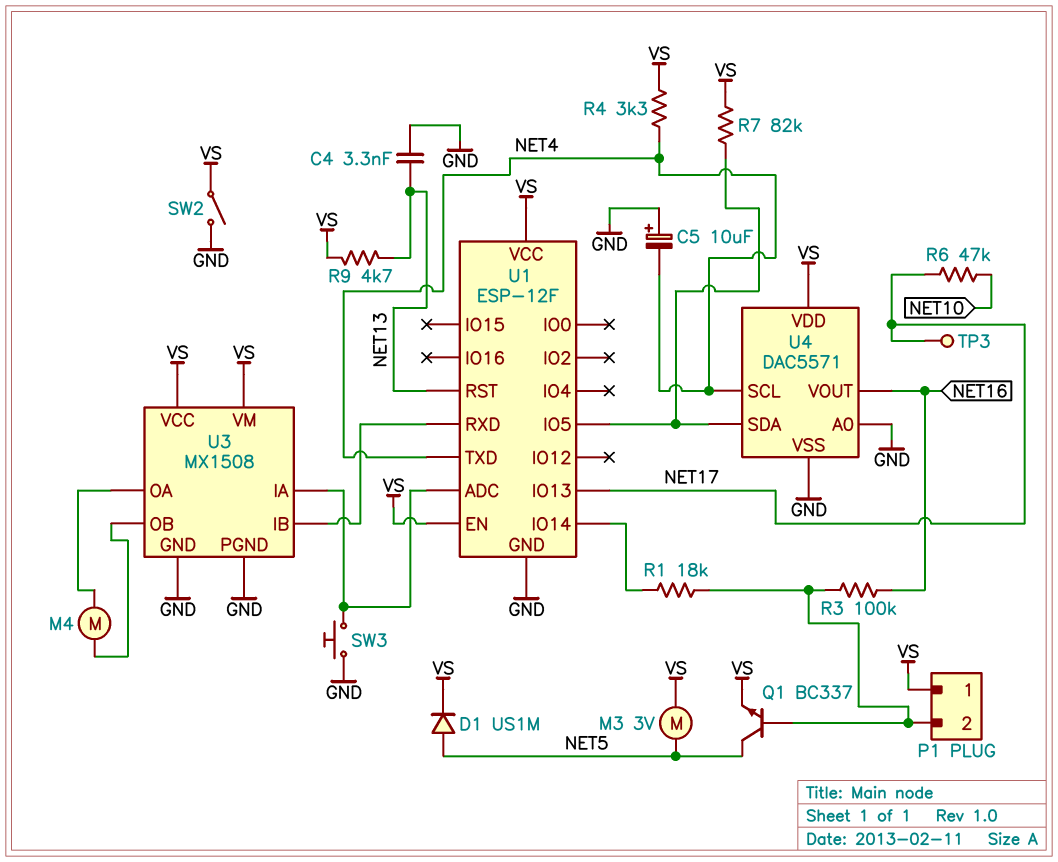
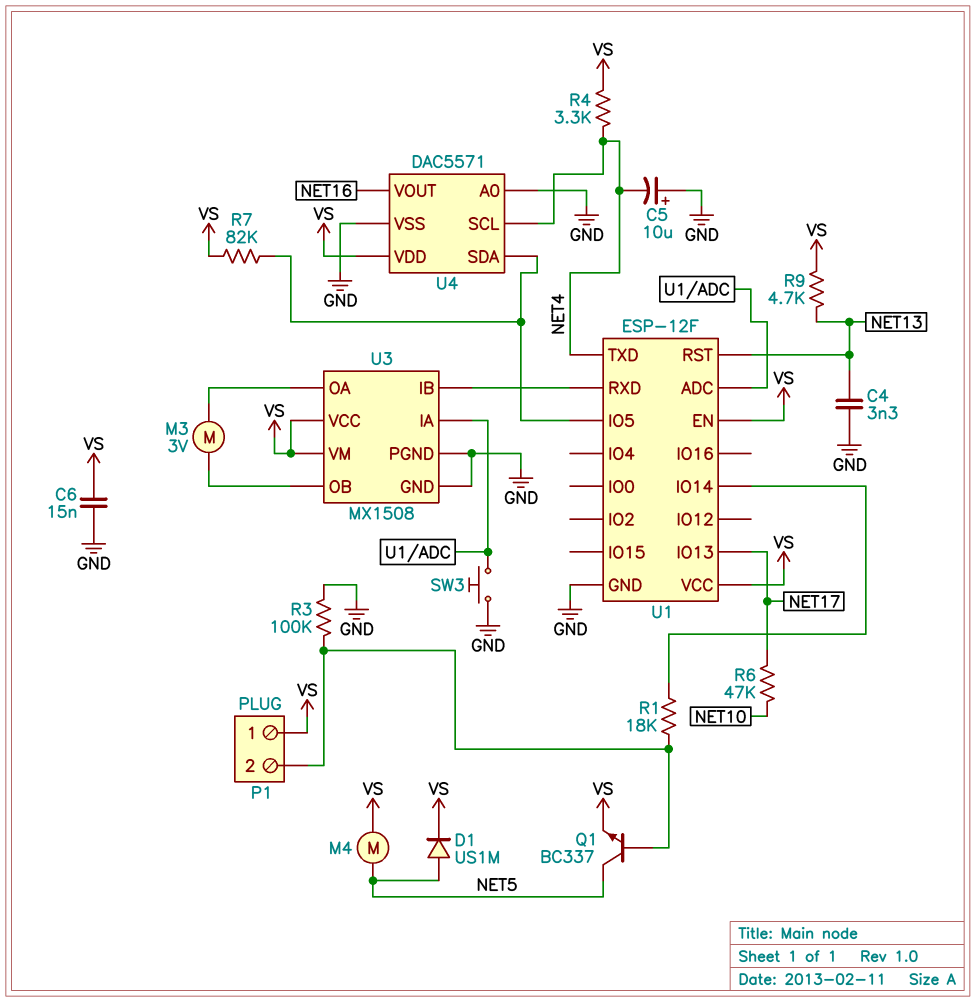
C6: none -> 15nF (GND, VS)
M3: motor 3V (NET5, VS) -> motor 3V (U3/OA, U3/OB)
M4: motor (U3/OA, U3/OB) -> motor (NET5, VS)
R3: 100k (NET16, P1/2) -> 100k (GND, P1/2)
SW2: switch (GND, VS) -> none
TP3: test point (NET17) -> none

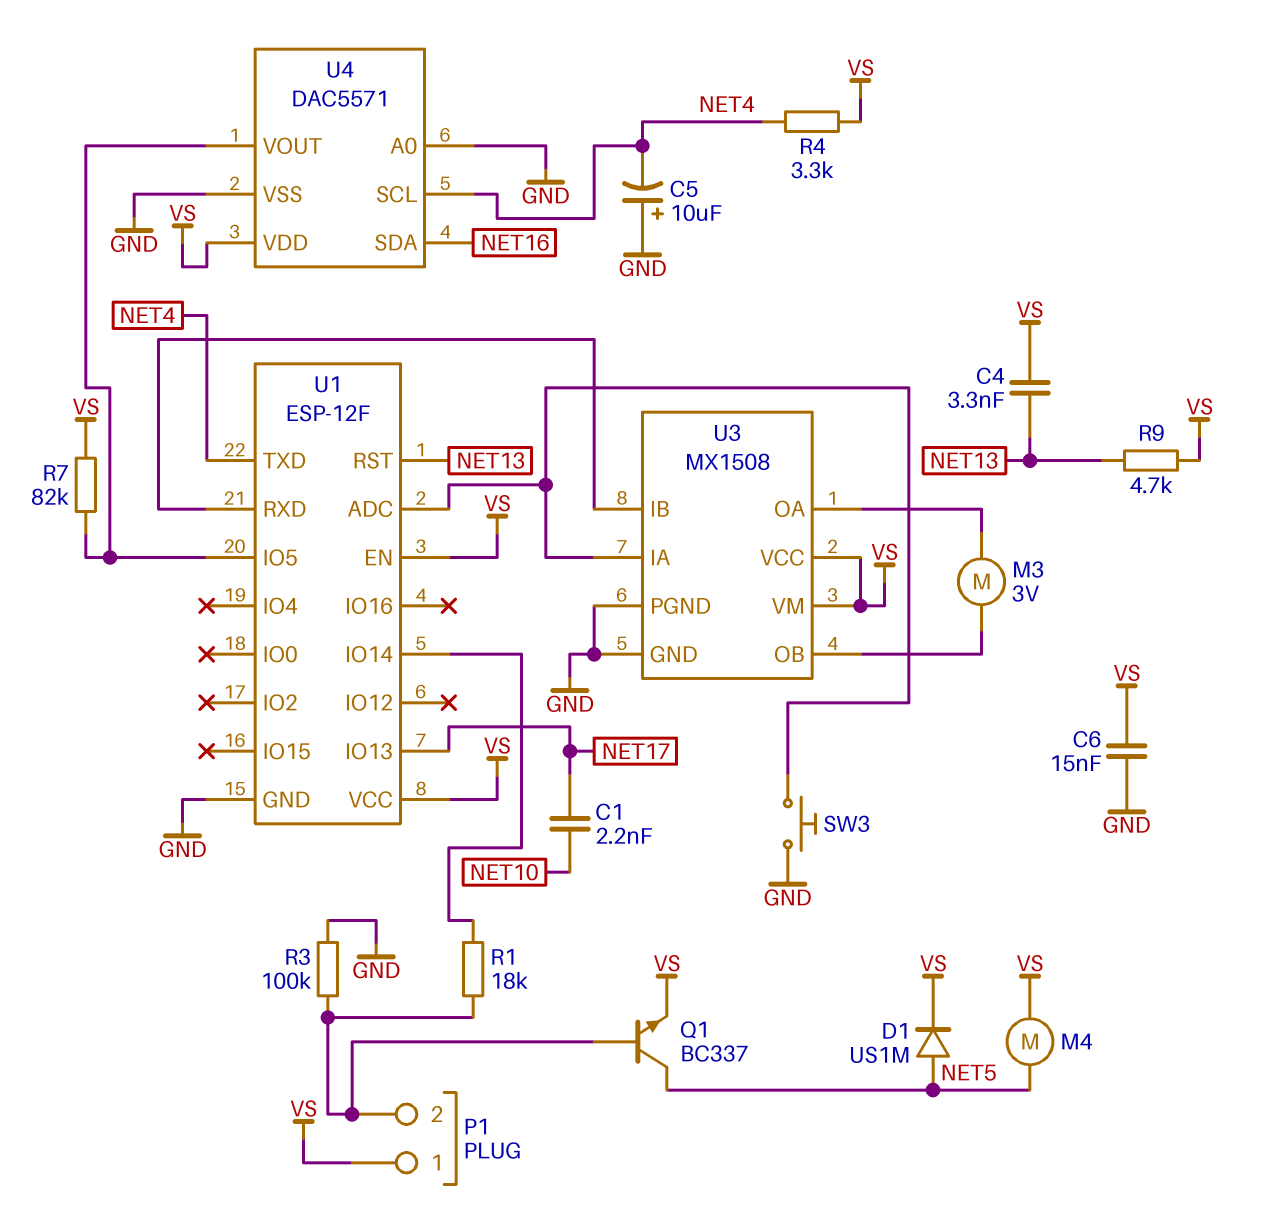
C1: none -> 2.2nF (NET10, NET17)
C4: 3.3nF (GND, NET13) -> 3.3nF (NET13, VS)
R6: 47k (NET10, NET17) -> none
U4 pin SDA: U1/IO5 -> NET16
U4 pin VOUT: NET16 -> U1/IO5

